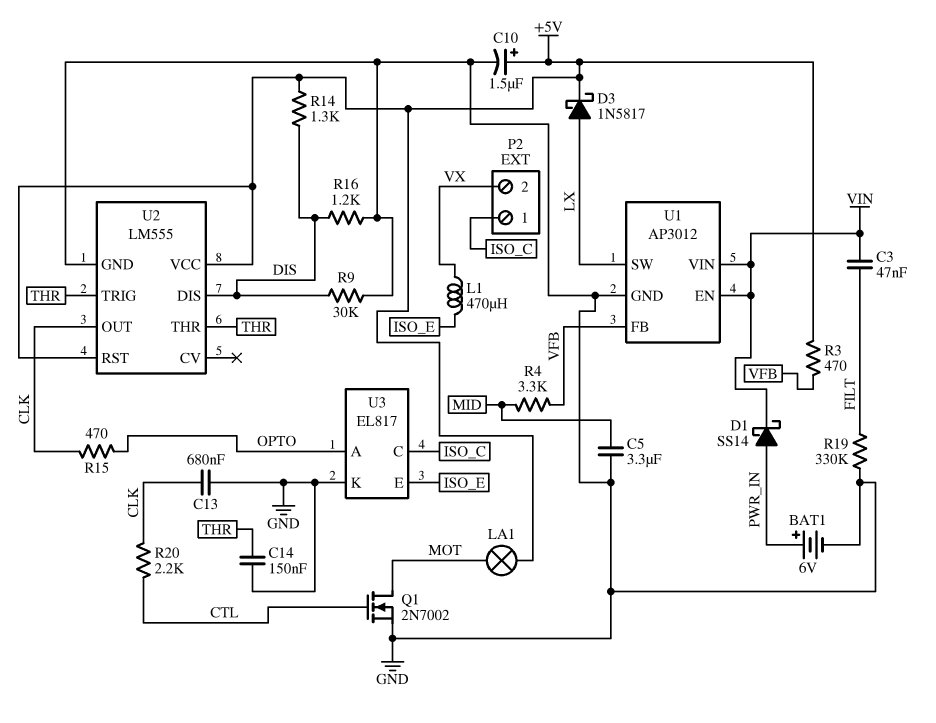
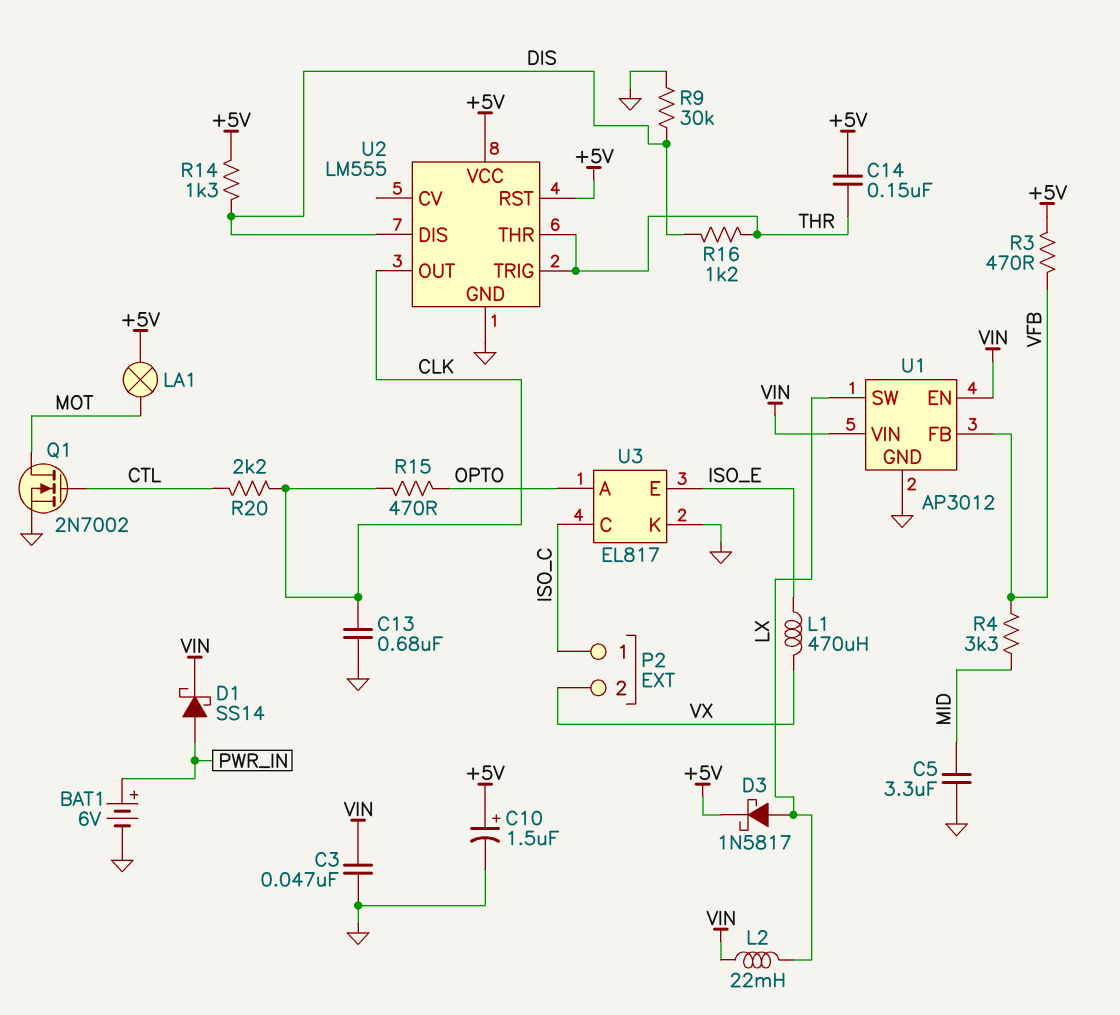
C3: 47nF (FILT, VIN) -> 47nF (GND, VIN)
C14: 150nF (GND, THR) -> 150nF (+5V, THR)
L2: none -> 22mH (LX, VIN)
R16: 1.2k (DIS, GND) -> 1.2k (DIS, THR)
R19: 330k (FILT, GND) -> none

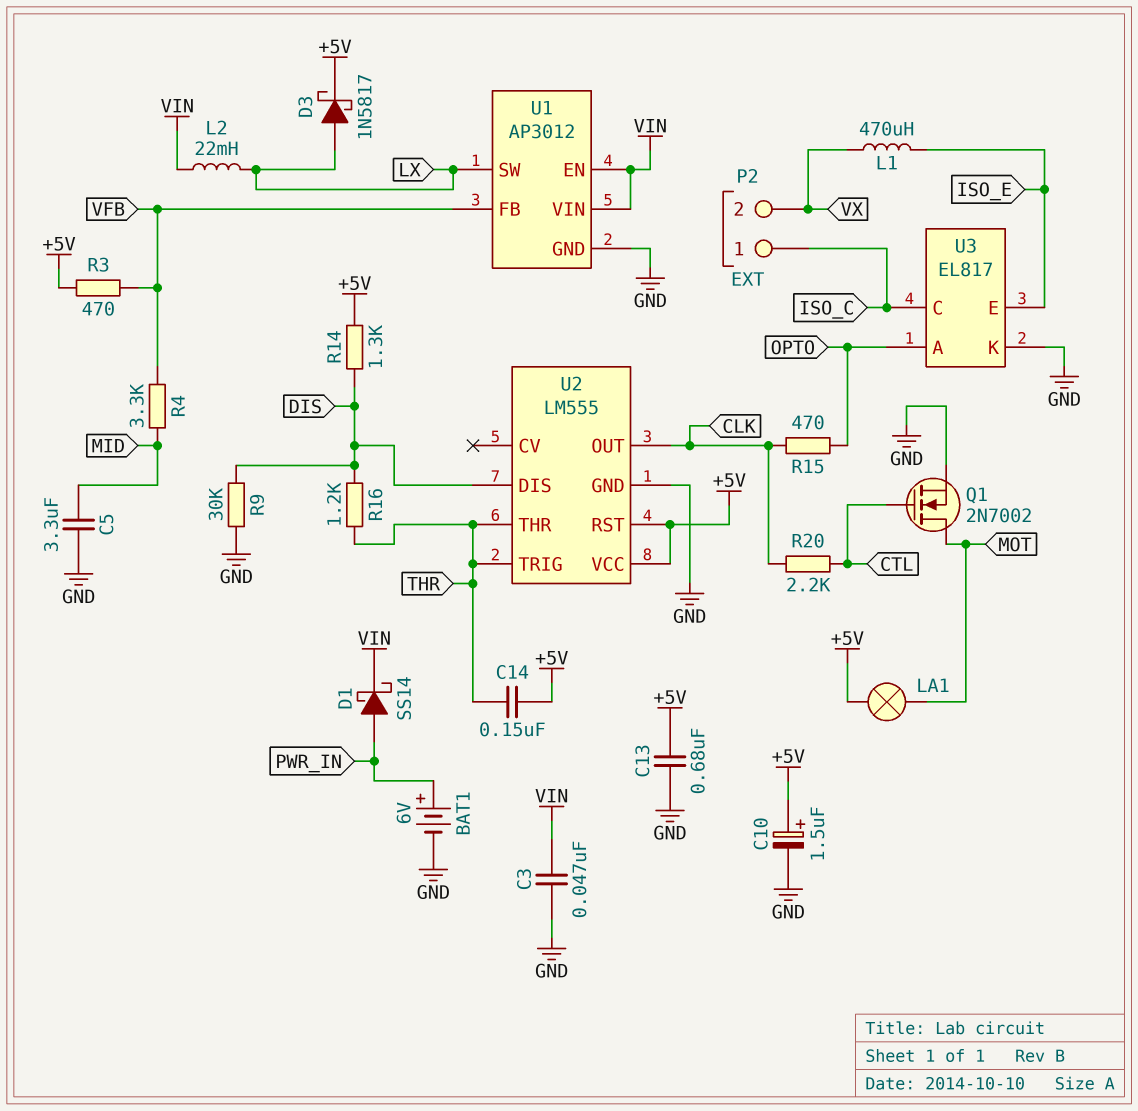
C13: 680nF (CLK, GND) -> 680nF (+5V, GND)

